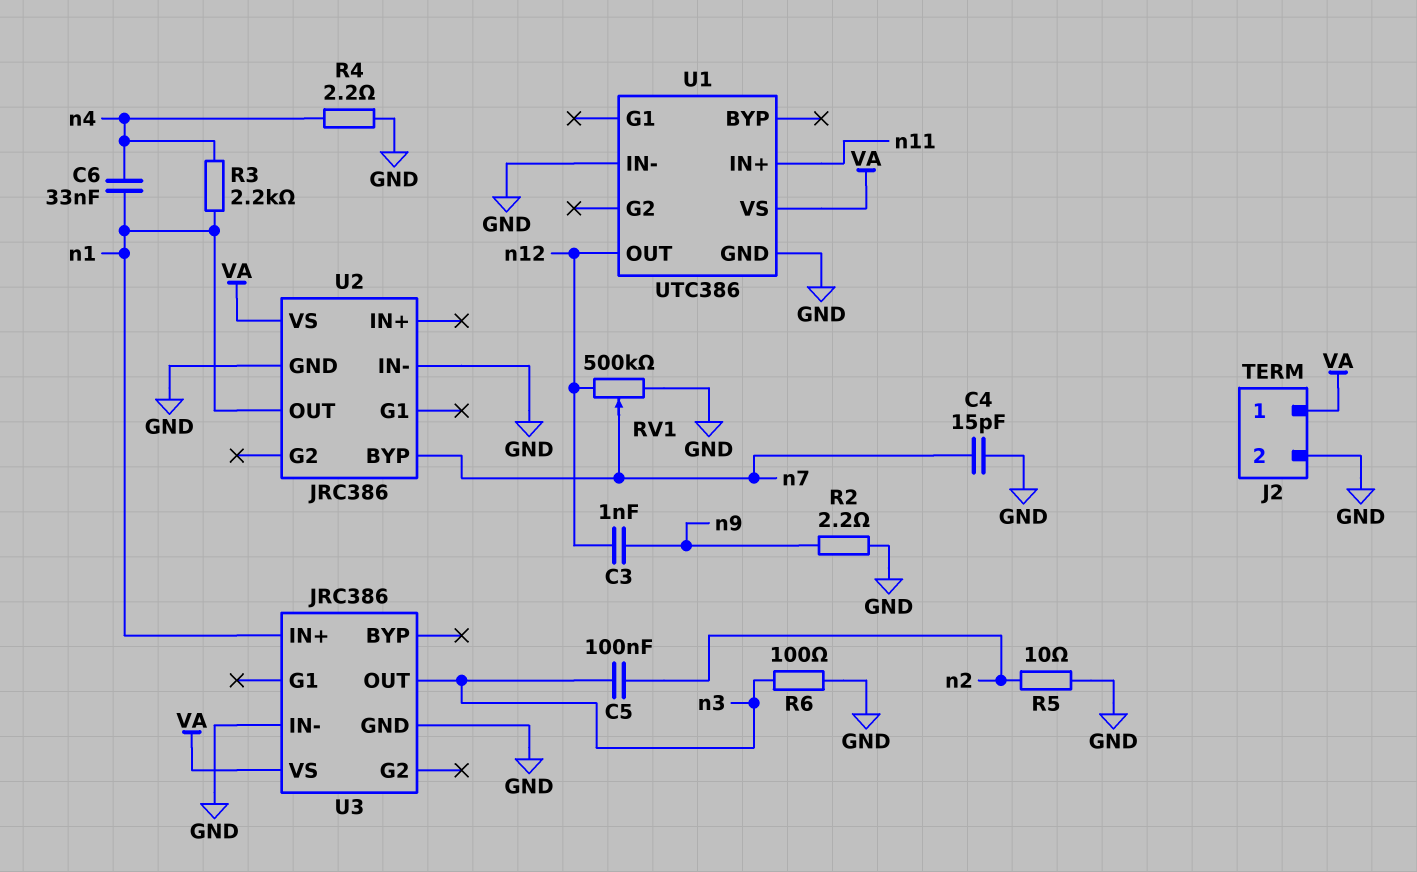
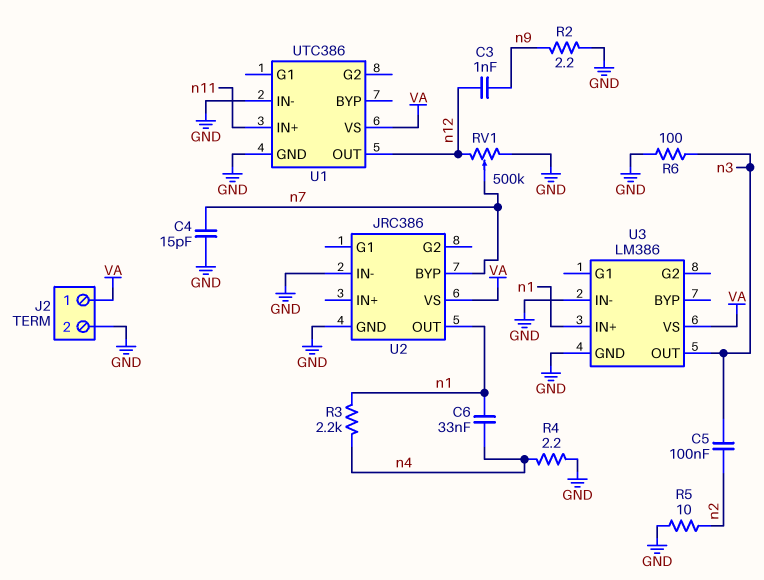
U3: JRC386 -> LM386

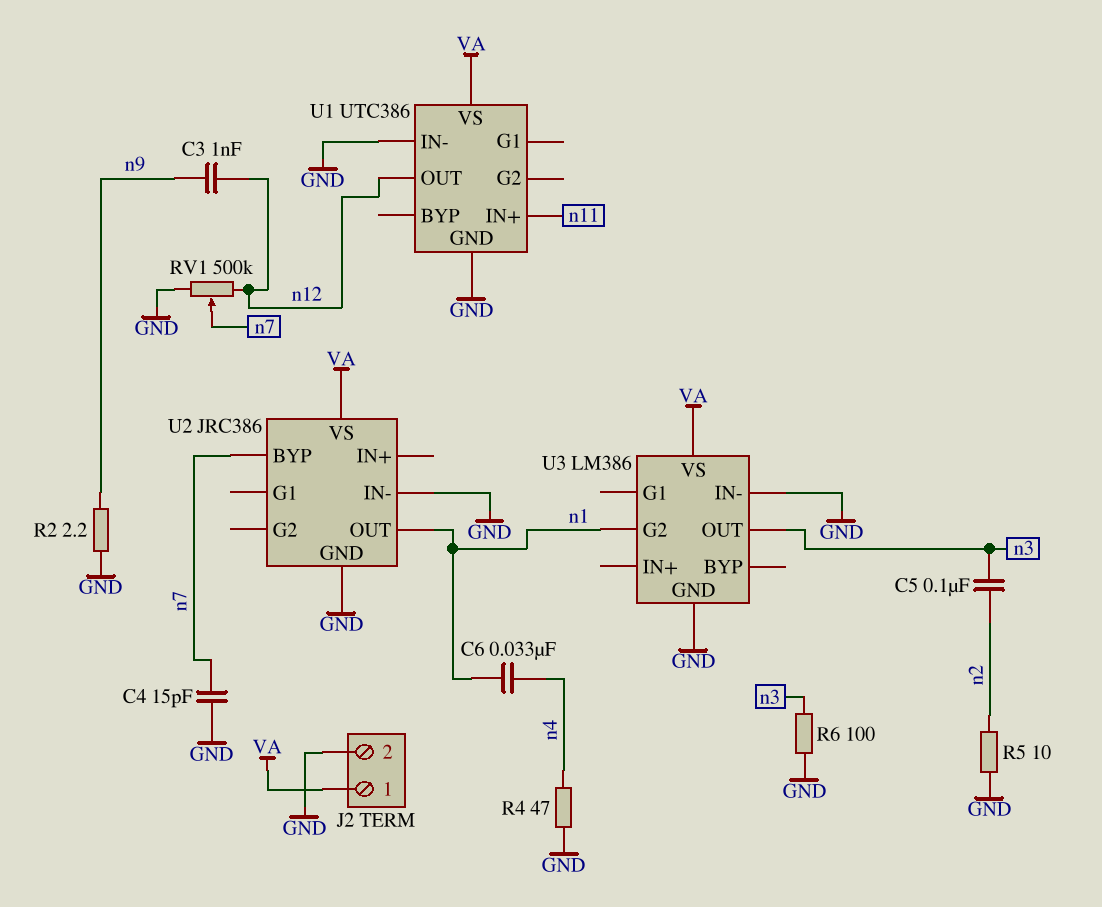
R3: 2.2k (n1, n4) -> none
R4: 2.2 (GND, n4) -> 47 (GND, n4)
U3 pin G2: none -> n1
U3 pin IN+: n1 -> none

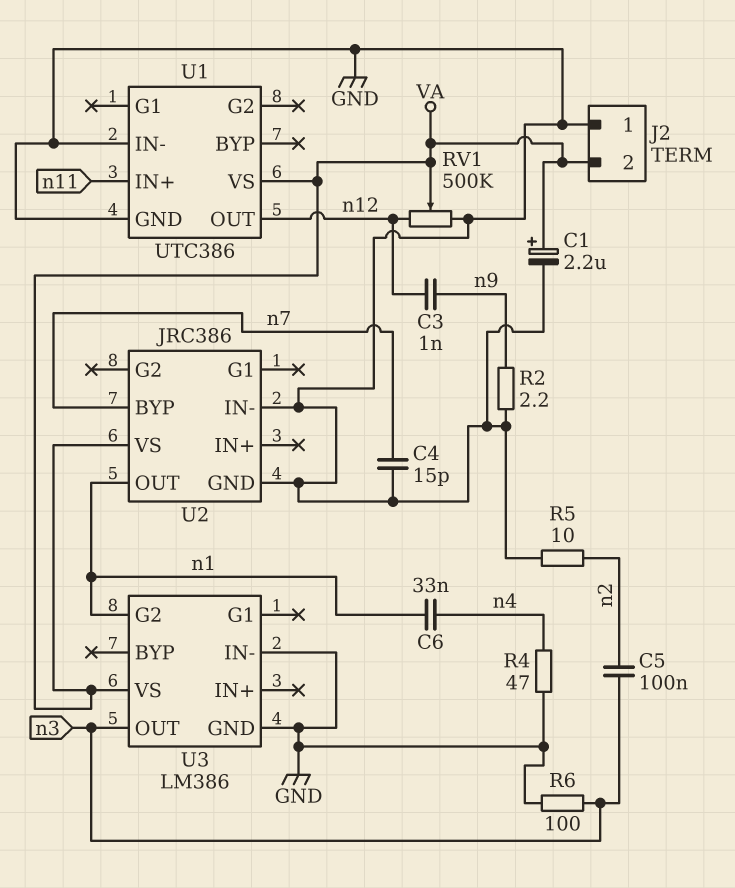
C1: none -> 2.2uF (plus VA, minus GND)
J2 pin 1: VA -> GND
J2 pin 2: GND -> VA
RV1: 500k (GND, n12, wiper n7) -> 500k (GND, n12, wiper VA)

